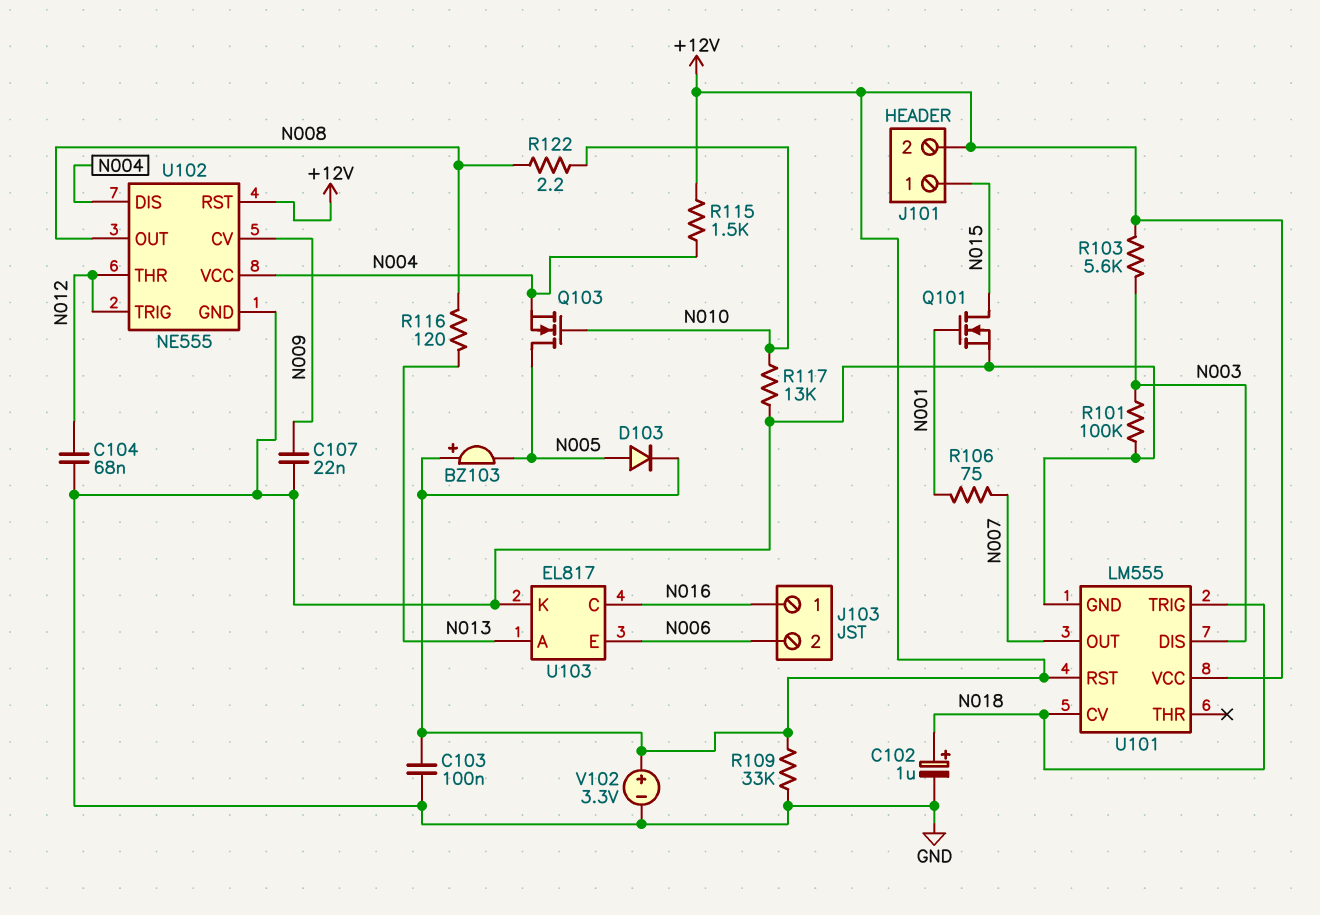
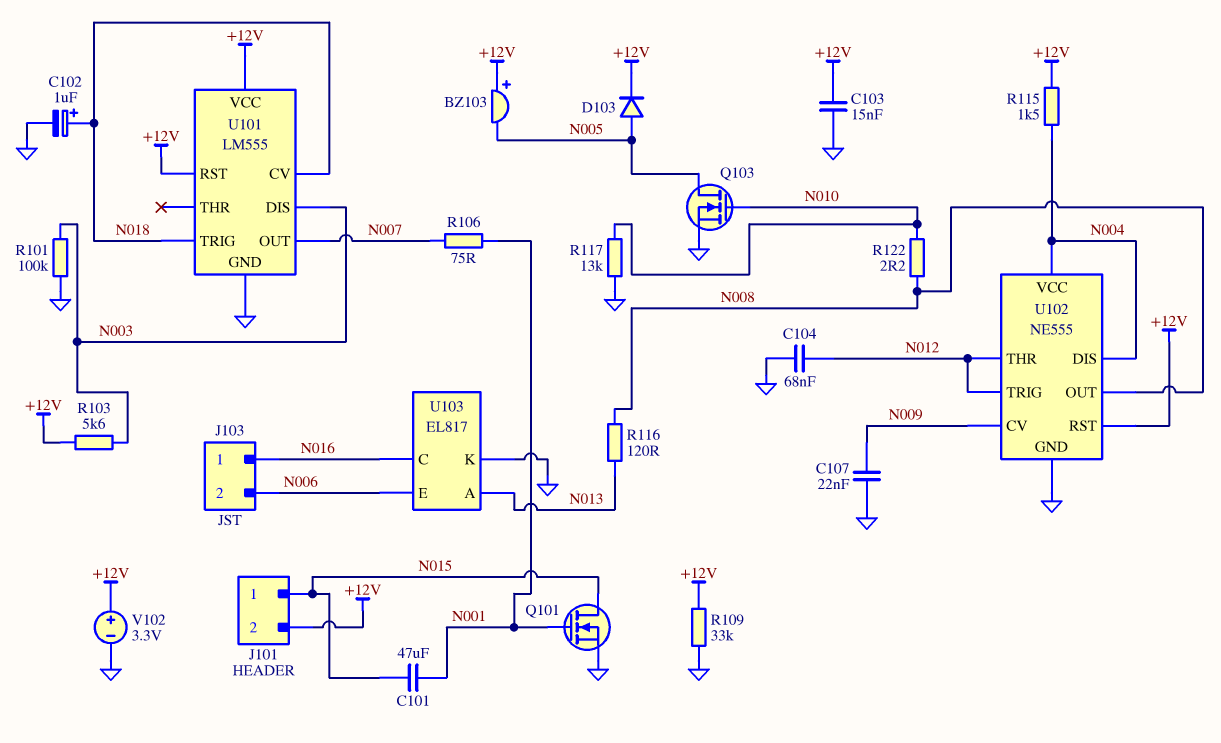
C101: none -> 47uF (N001, N015)
C103: 100nF (+12V, GND) -> 15nF (+12V, GND)
Q103: NMOS (G N010, D N005, S N004) -> NMOS (G N010, D N005, S GND)

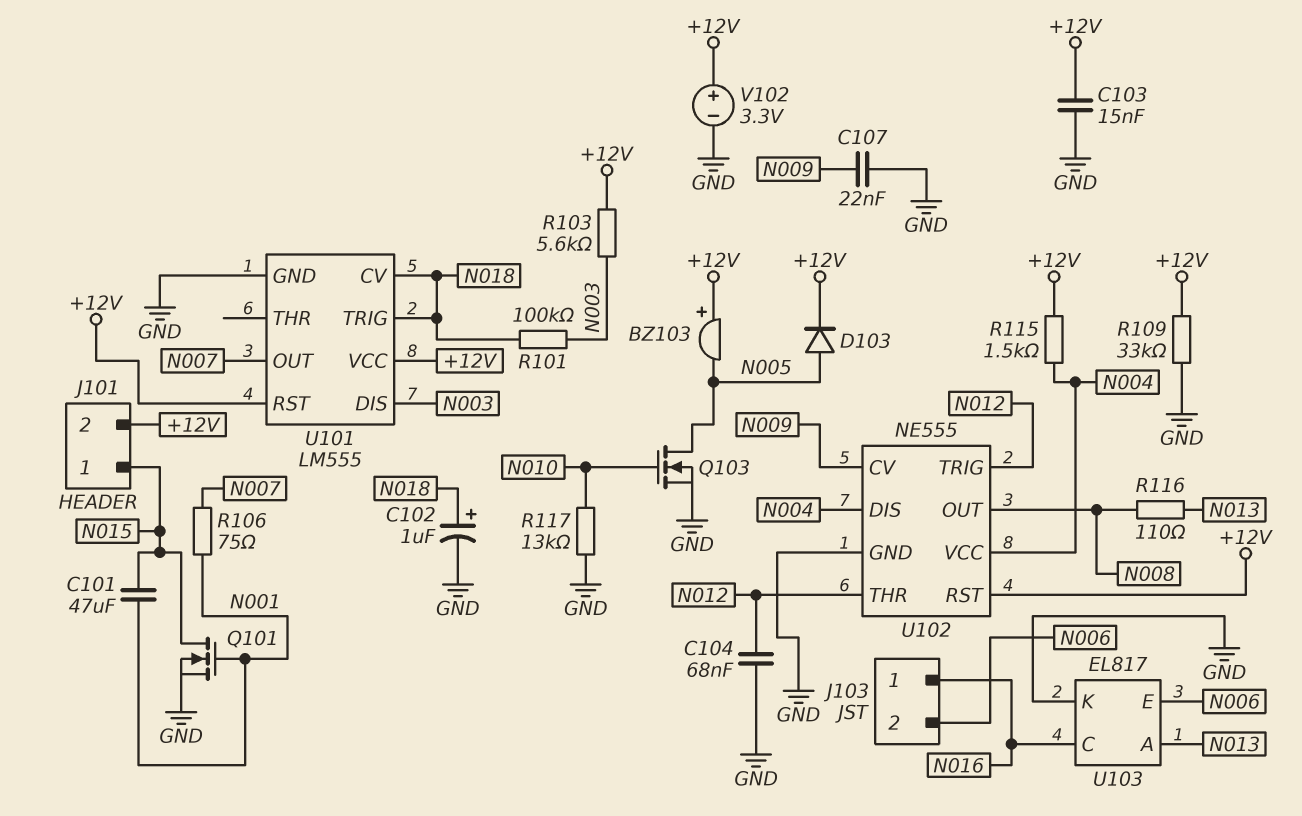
R101: 100k (GND, N003) -> 100k (N003, N018)
R116: 120 (N008, N013) -> 110 (N008, N013)
R122: 2.2 (N008, N010) -> none

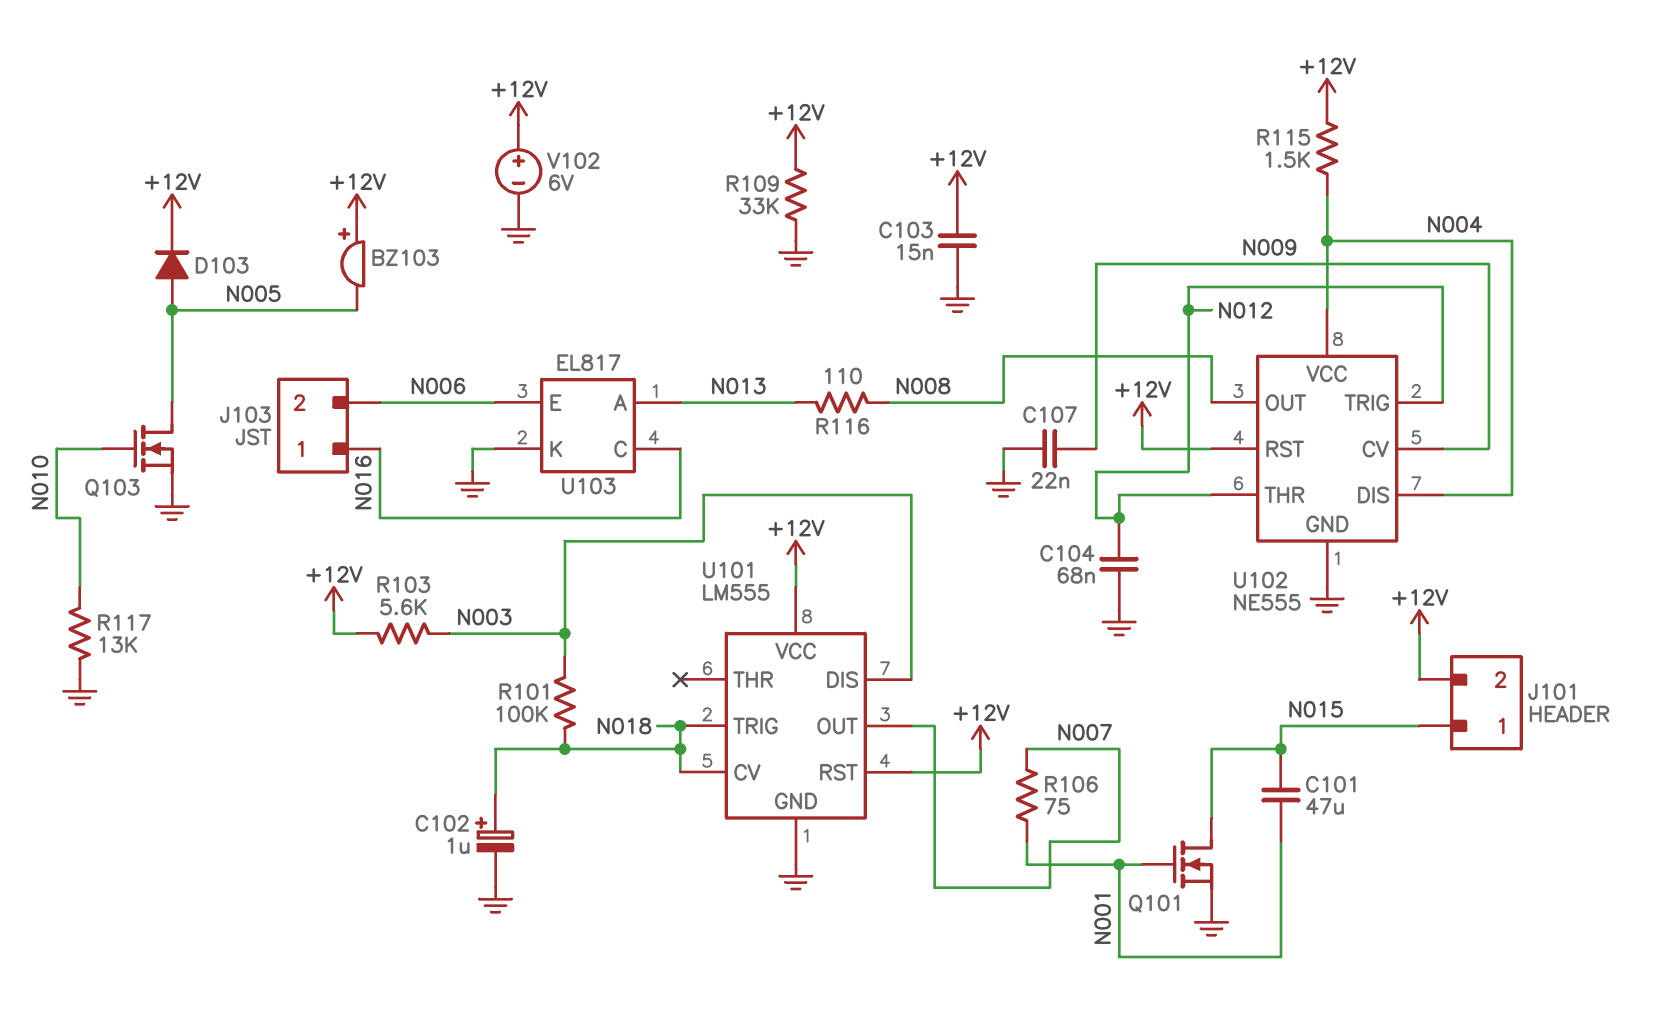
V102: 3.3V (plus +12V, minus GND) -> 6V (plus +12V, minus GND)

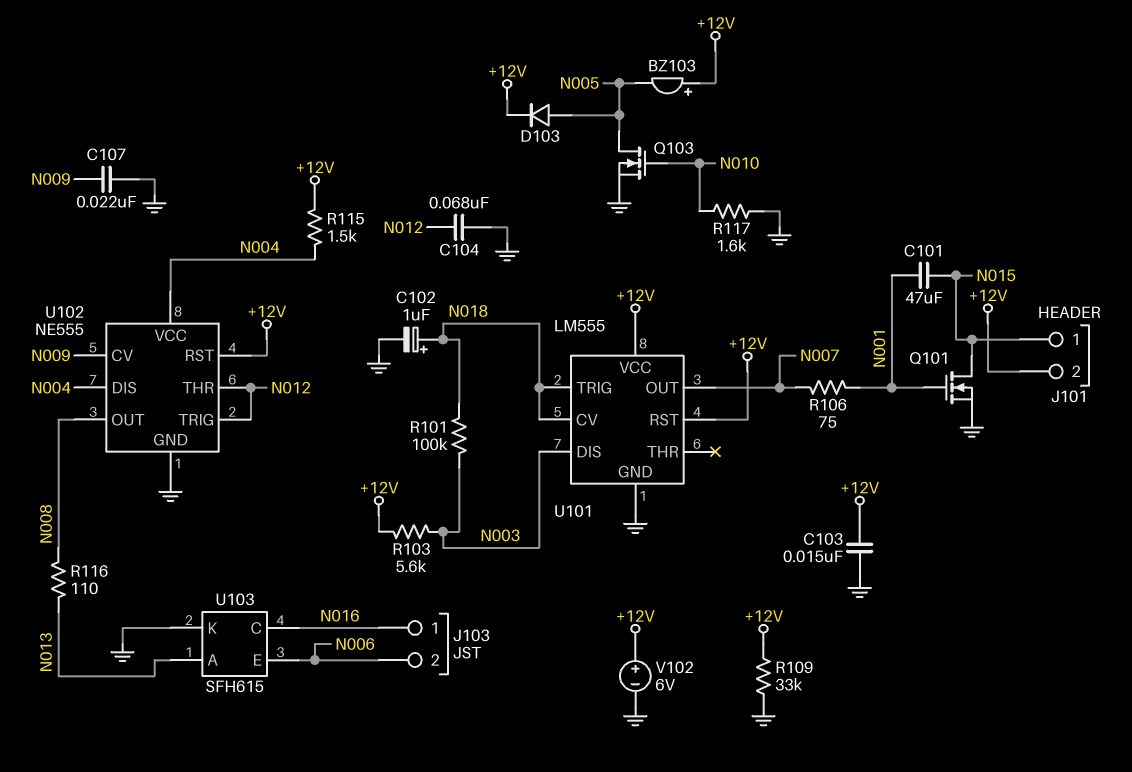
R117: 13k (GND, N010) -> 1.6k (GND, N010)
U103: EL817 -> SFH615

